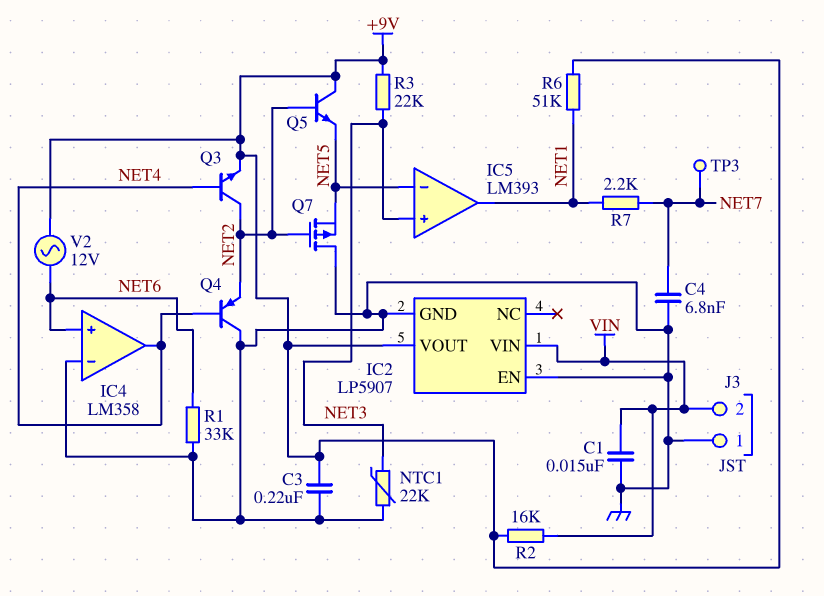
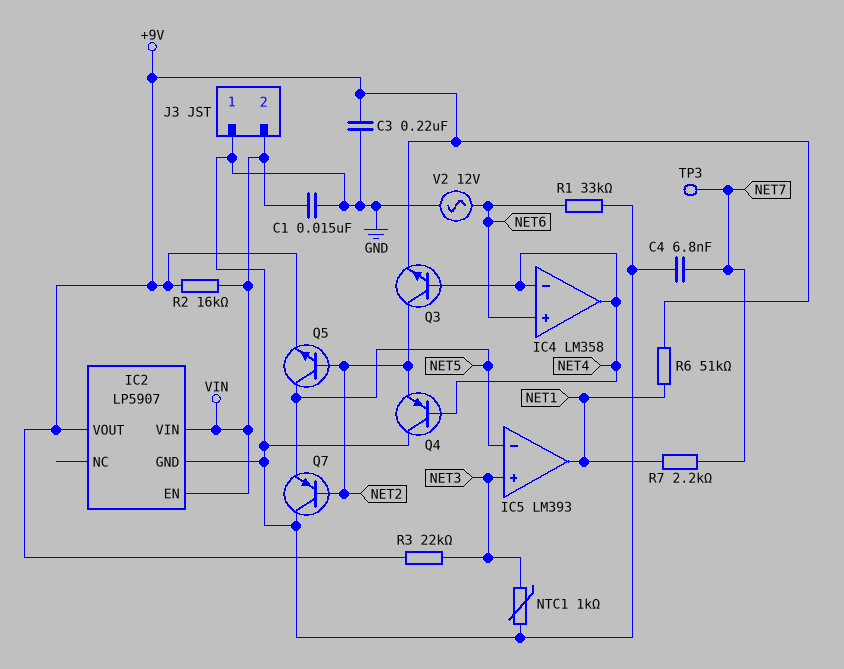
IC2 pin EN: GND -> VIN
IC4 pin in-: GND -> NET4
NTC1: 22k (GND, NET3) -> 1k (GND, NET3)
Q5: NPN (B NET2, C +9V, E NET5) -> NPN (B NET2, C NET5, E +9V)
Q7: PMOS (G NET2, D GND, S NET5) -> PNP (B NET2, C GND, E NET5)
V2: AC 12V (+9V, NET6) -> AC 12V (GND, NET6)

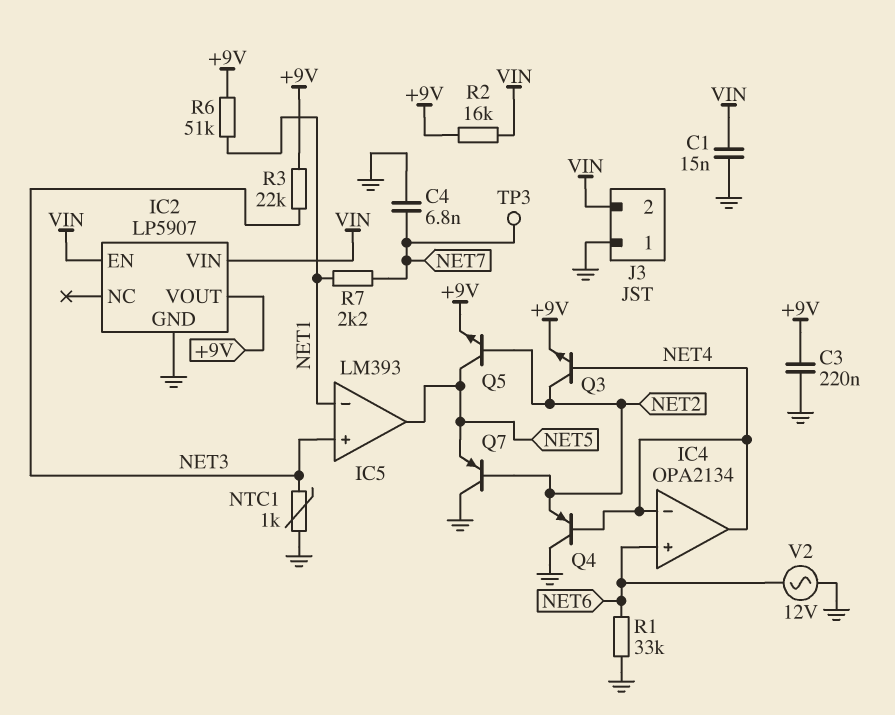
IC4: LM358 -> OPA2134
IC5 pin in-: NET5 -> NET1
IC5 pin out: NET1 -> NET5

